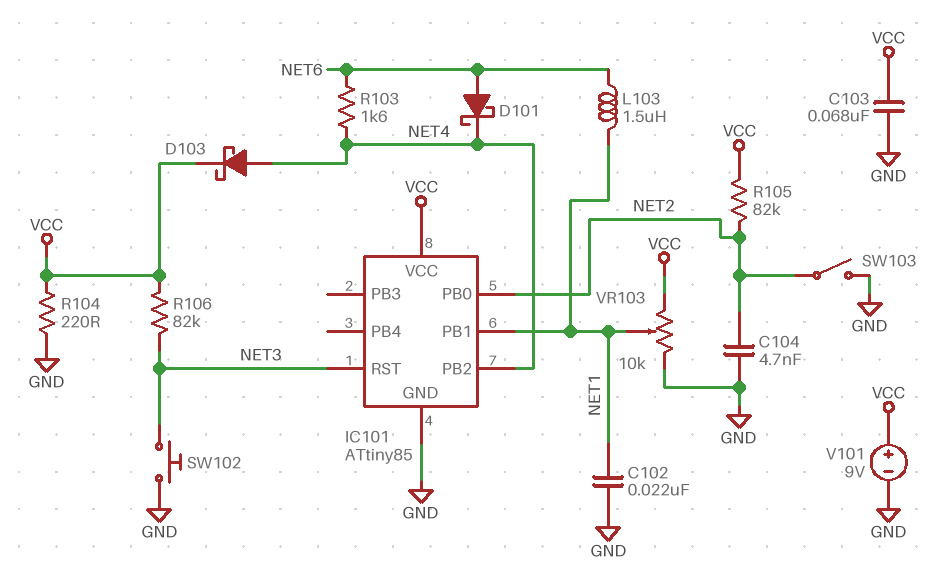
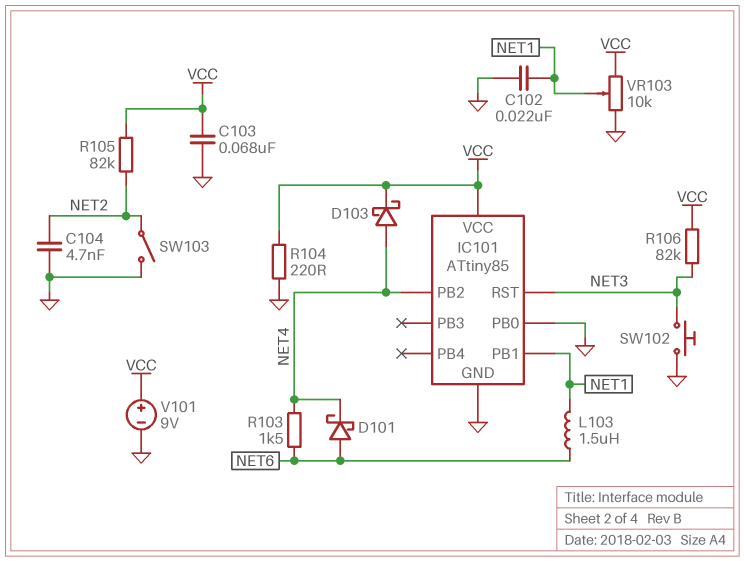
IC101 pin PB0: NET2 -> GND
R103: 1.6k (NET4, NET6) -> 1.5k (NET4, NET6)

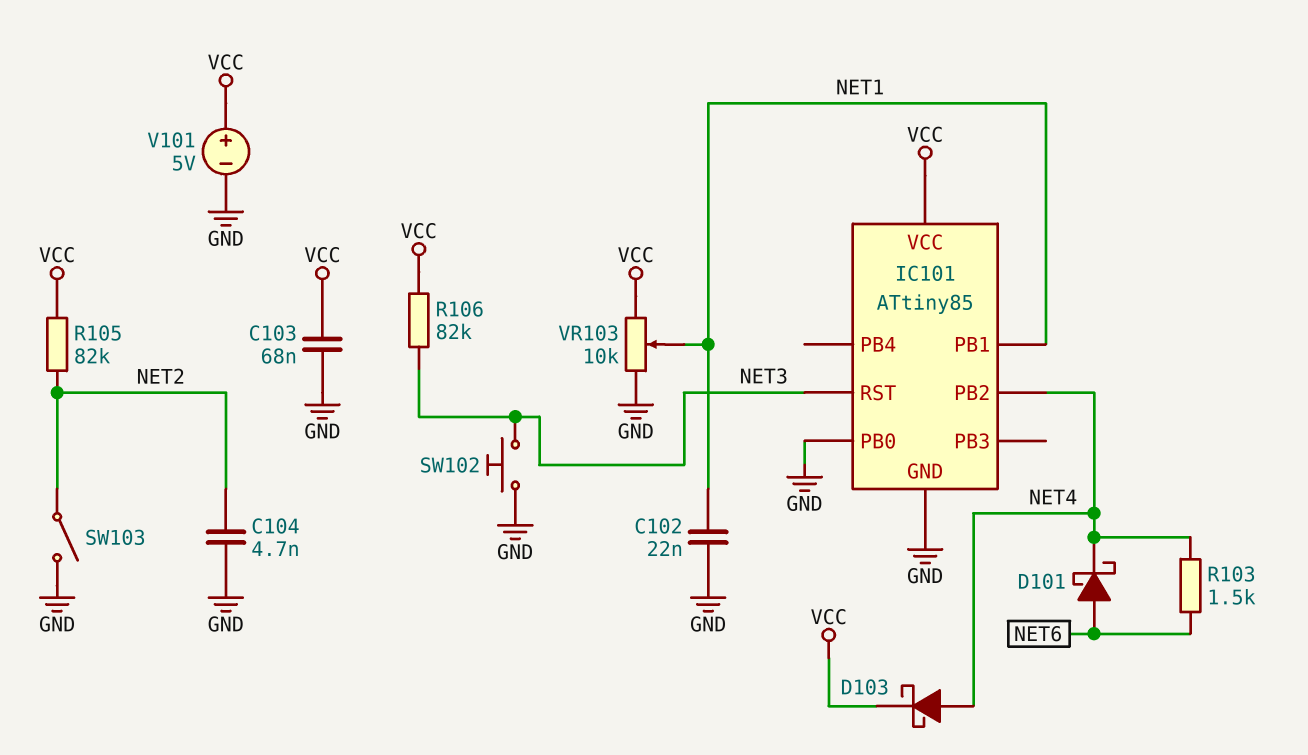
L103: 1.5uH (NET1, NET6) -> none
R104: 220 (GND, VCC) -> none
V101: 9V (plus VCC, minus GND) -> 5V (plus VCC, minus GND)

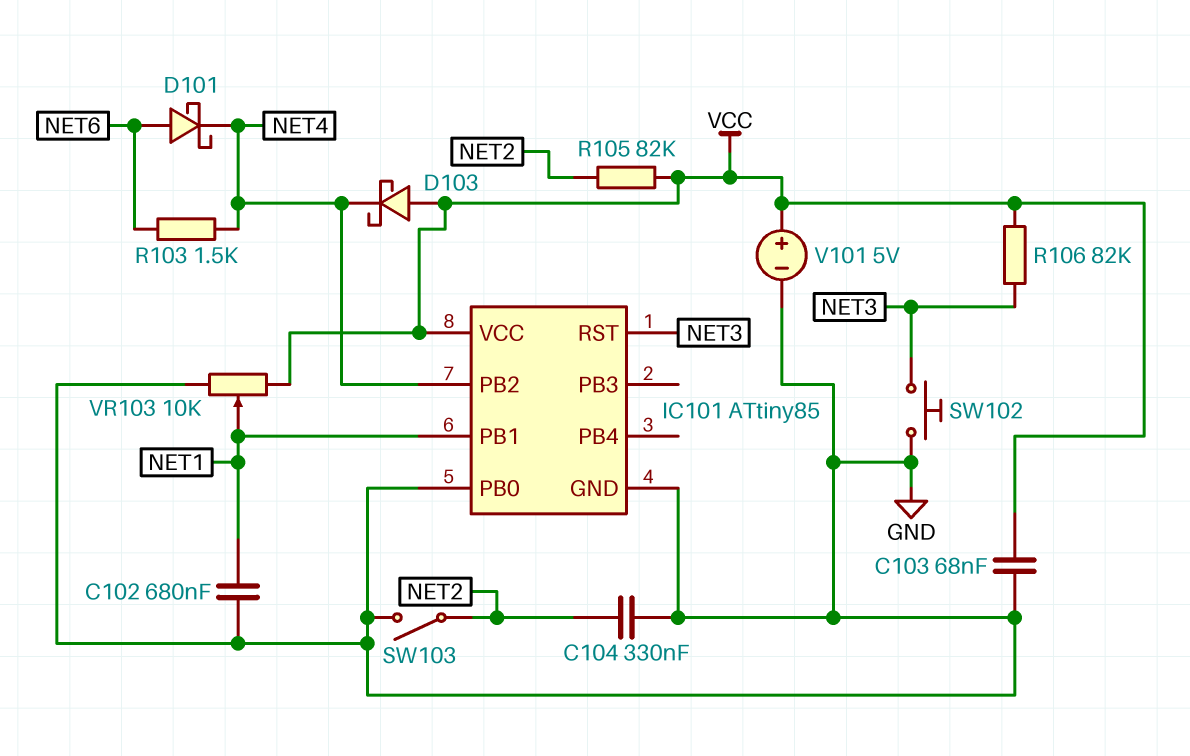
C102: 22nF (GND, NET1) -> 680nF (GND, NET1)
C104: 4.7nF (GND, NET2) -> 330nF (GND, NET2)
D103: schottky (A NET4, K VCC) -> schottky (A VCC, K NET4)

